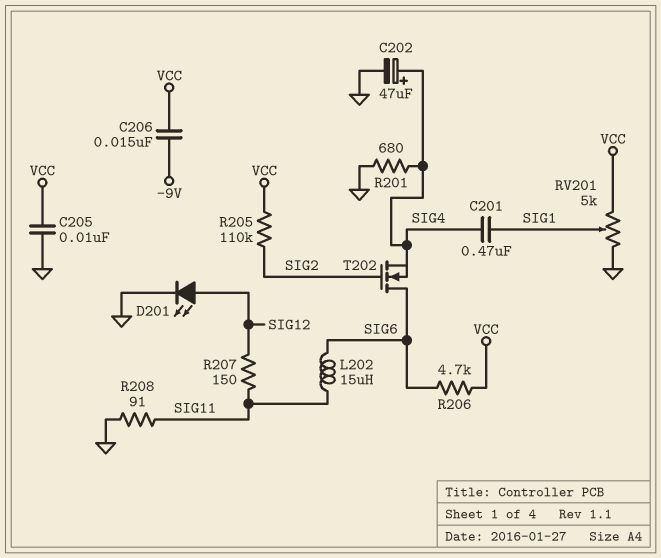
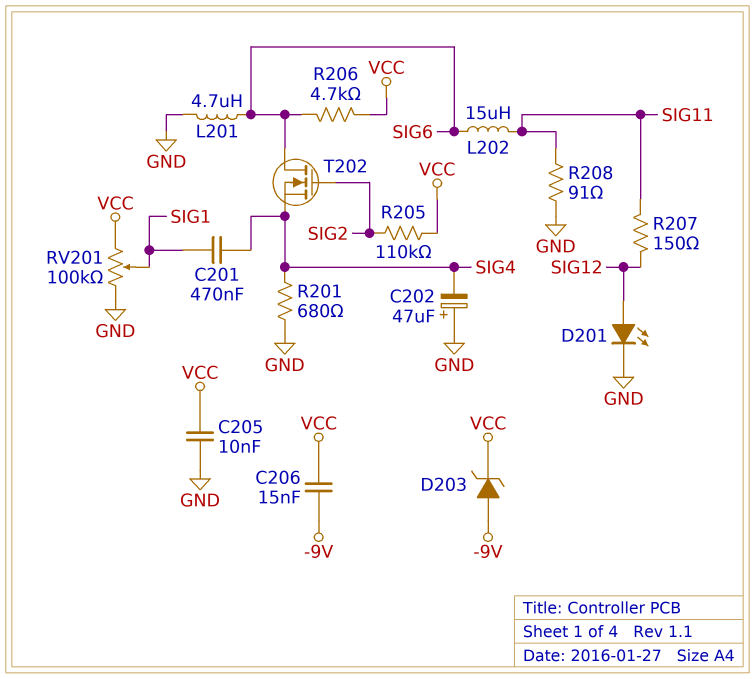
C202: 47uF (plus SIG4, minus GND) -> 47uF (plus GND, minus SIG4)
D203: none -> zener (A -9V, K VCC)
L201: none -> 4.7uH (GND, SIG6)
RV201: 5k (GND, VCC, wiper SIG1) -> 100k (GND, VCC, wiper SIG1)

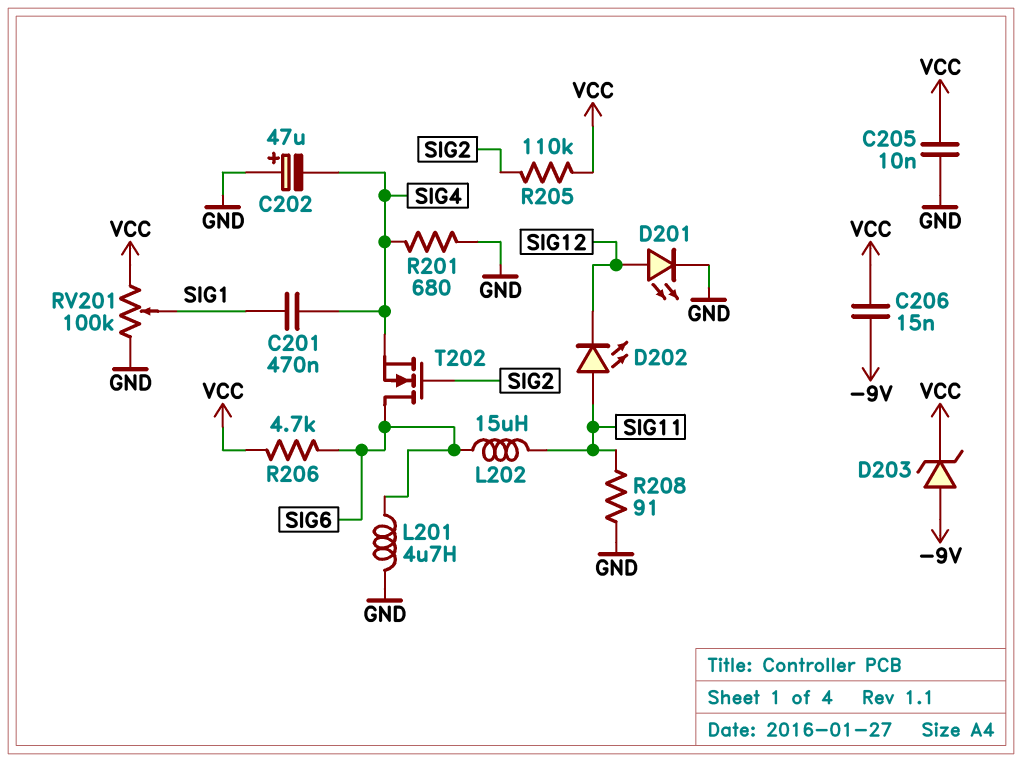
D202: none -> LED (A SIG11, K SIG12)
R207: 150 (SIG11, SIG12) -> none

